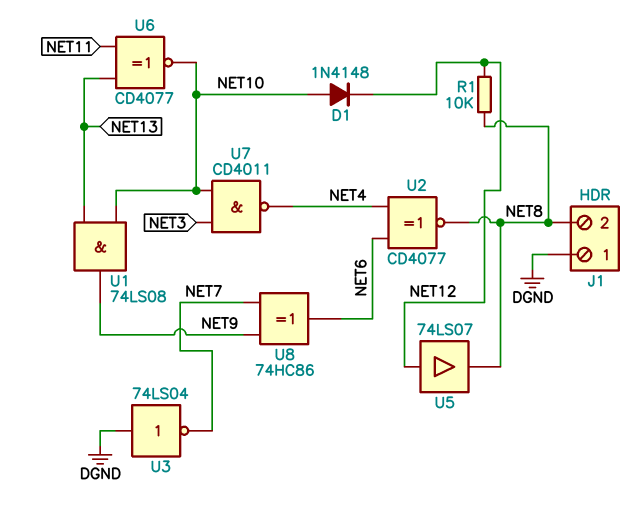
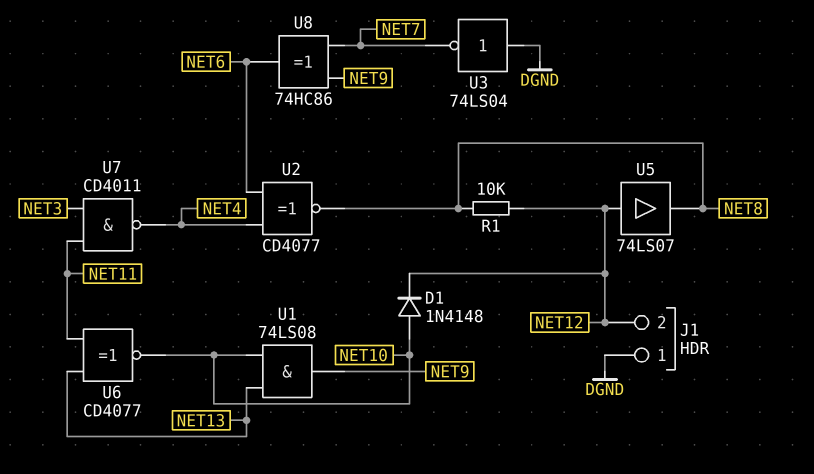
J1 pin 2: NET8 -> NET12
U7: NAND CD4011 (in NET3, in NET10, out NET4) -> NAND CD4011 (in NET3, in NET11, out NET4)

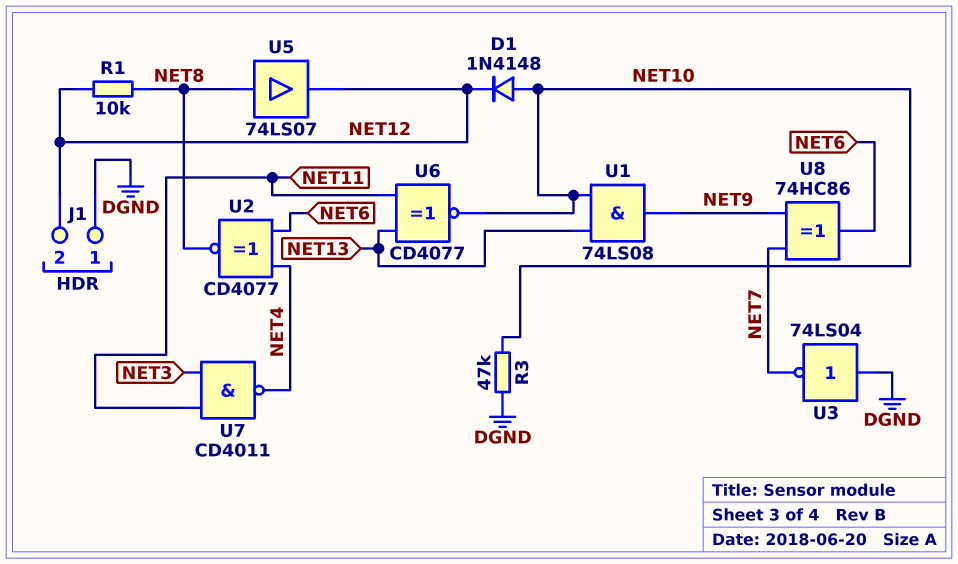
R3: none -> 47k (DGND, NET10)
U5: buffer 74LS07 (in NET12, out NET8) -> buffer 74LS07 (in NET8, out NET12)

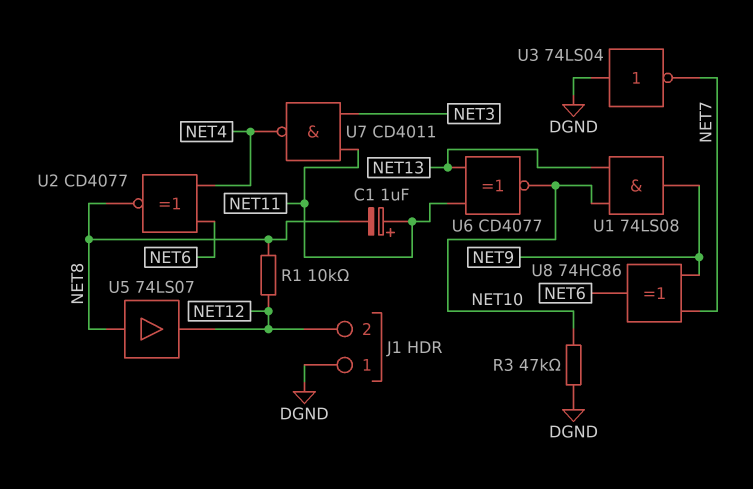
C1: none -> 1uF (plus NET11, minus NET8)
D1: diode 1N4148 (A NET10, K NET12) -> none

